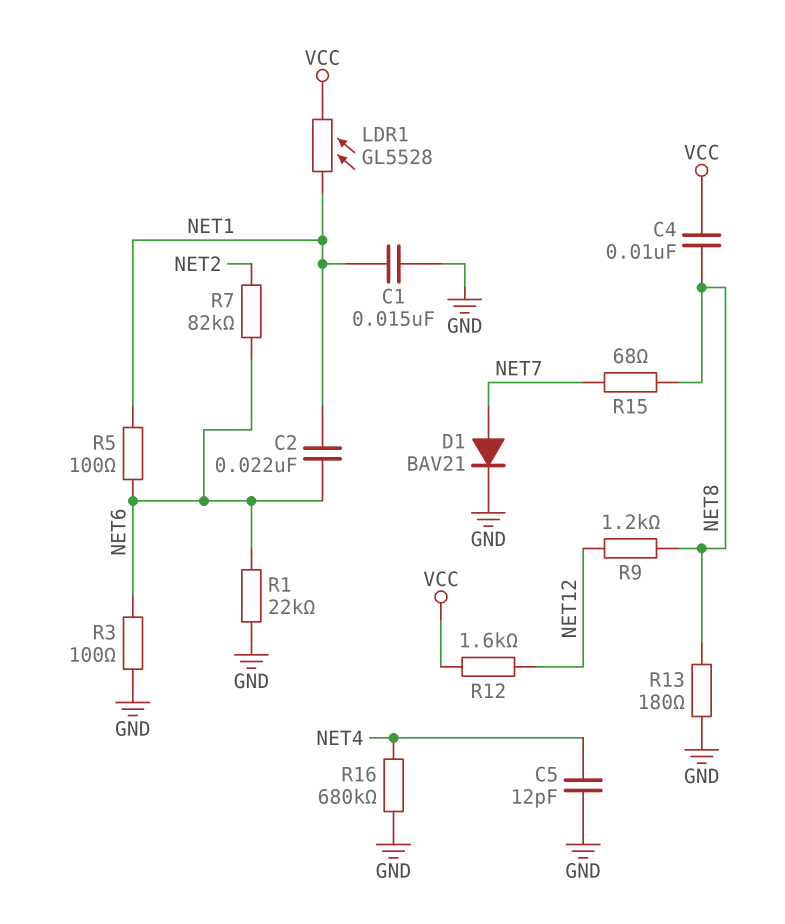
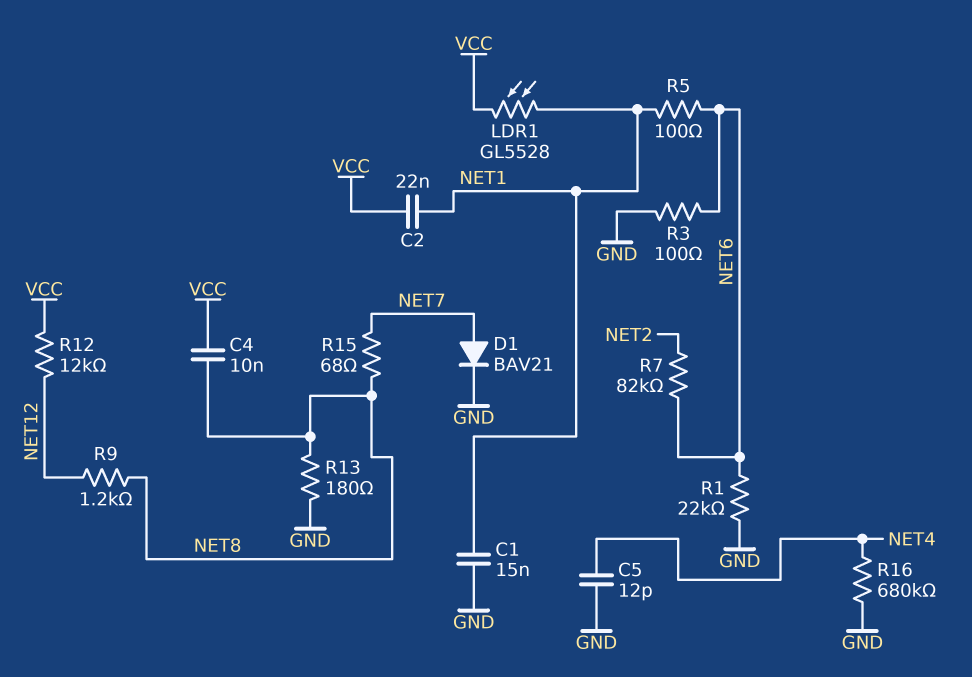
C2: 22nF (NET1, NET6) -> 22nF (NET1, VCC)
R12: 1.6k (NET12, VCC) -> 12k (NET12, VCC)

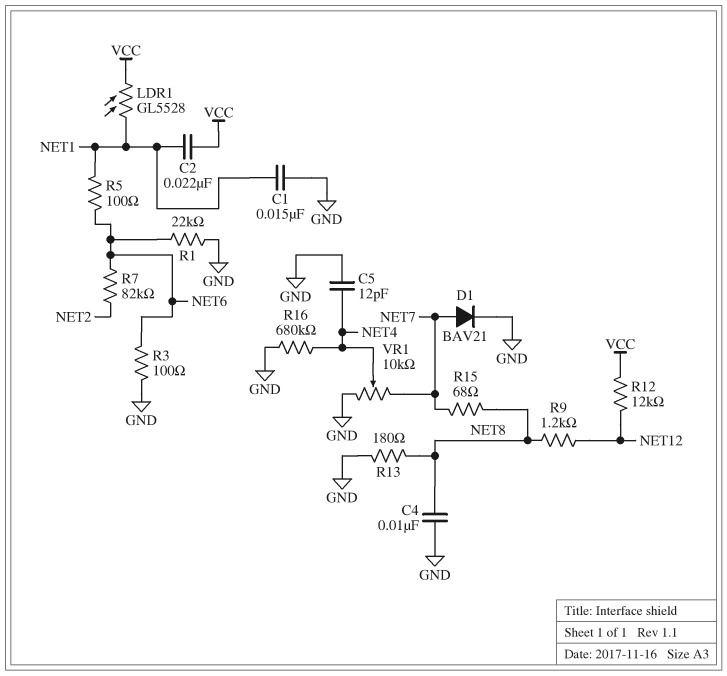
C4: 10nF (NET8, VCC) -> 10nF (GND, NET8)
VR1: none -> 10k (GND, NET7, wiper NET4)

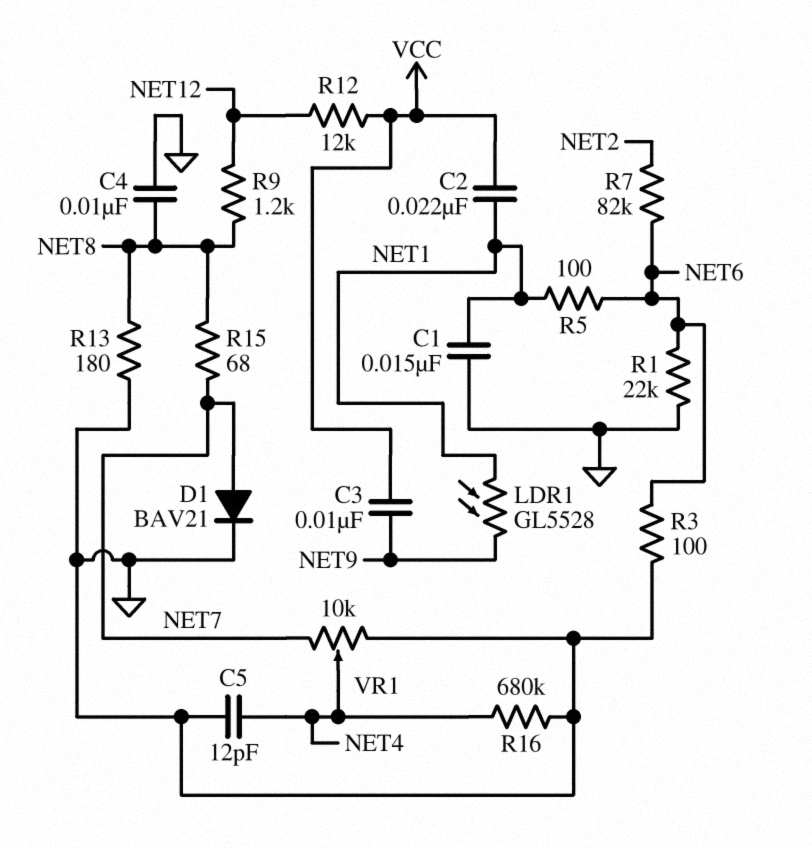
C3: none -> 10nF (NET9, VCC)
LDR1: GL5528 (NET1, VCC) -> GL5528 (NET1, NET9)

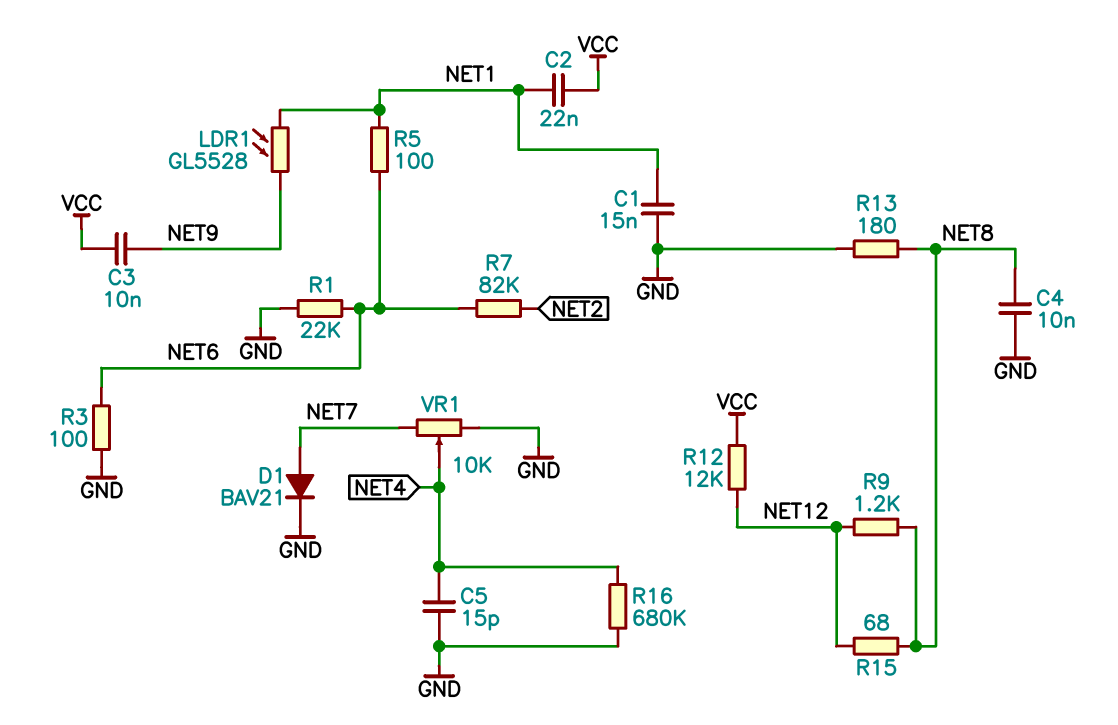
C5: 12pF (GND, NET4) -> 15pF (GND, NET4)
R15: 68 (NET7, NET8) -> 68 (NET8, NET12)

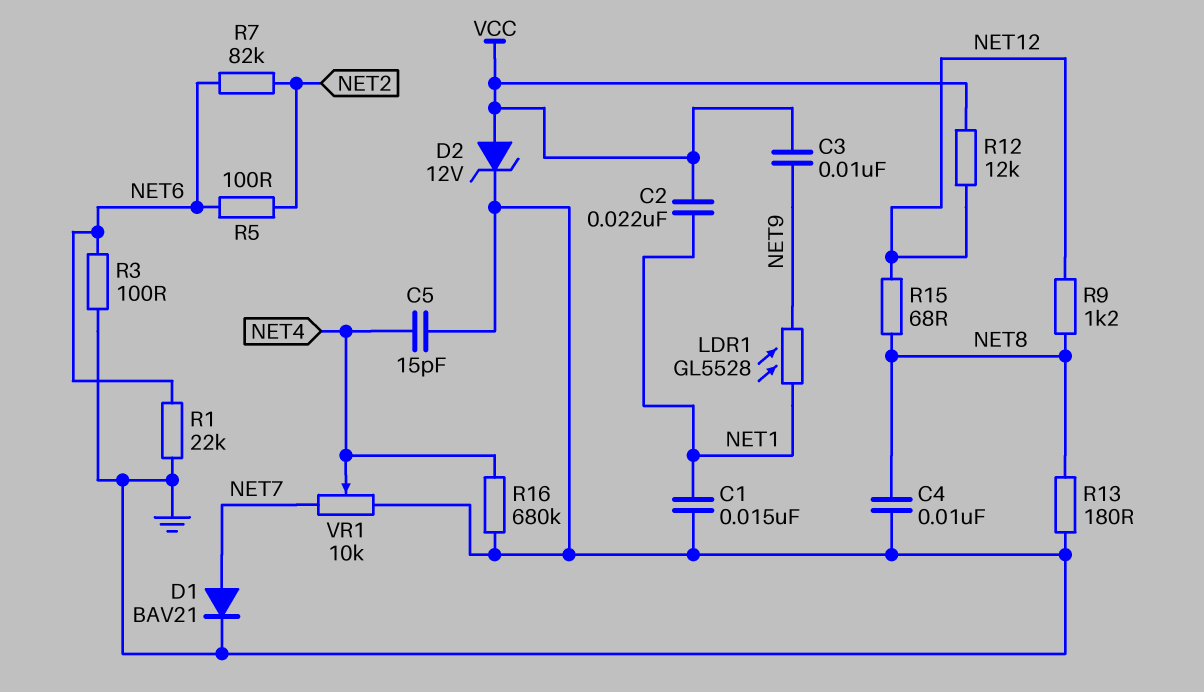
D2: none -> zener 12V (A VCC, K GND)
R5: 100 (NET1, NET6) -> 100 (NET2, NET6)

